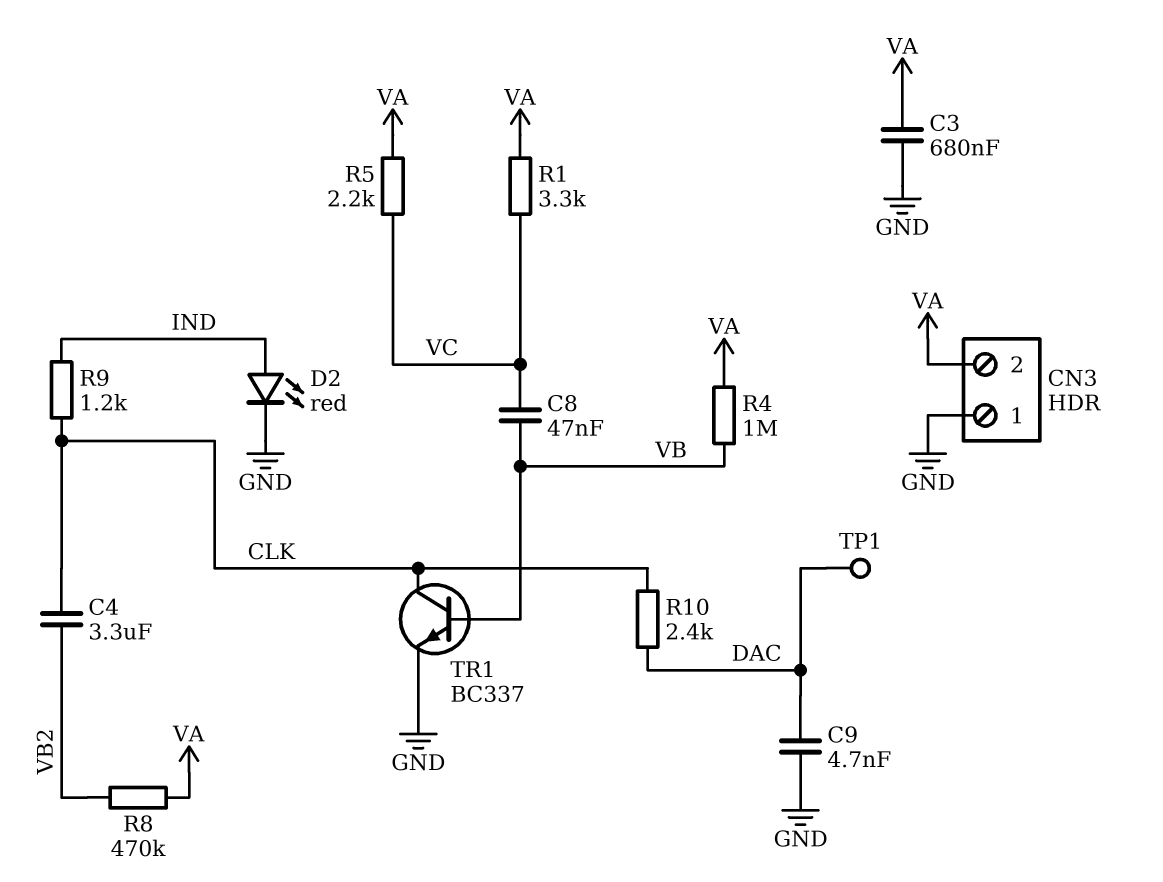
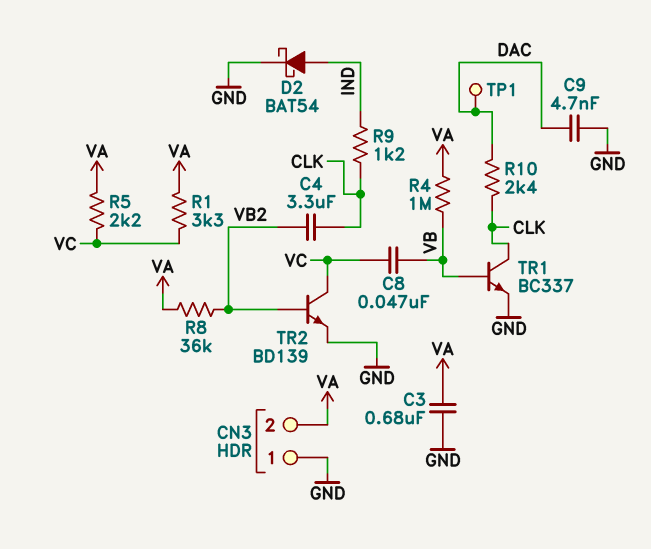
D2: LED red (A IND, K GND) -> schottky BAT54 (A IND, K GND)
R8: 470k (VA, VB2) -> 36k (VA, VB2)
TR2: none -> NPN BD139 (B VB2, C VC, E GND)

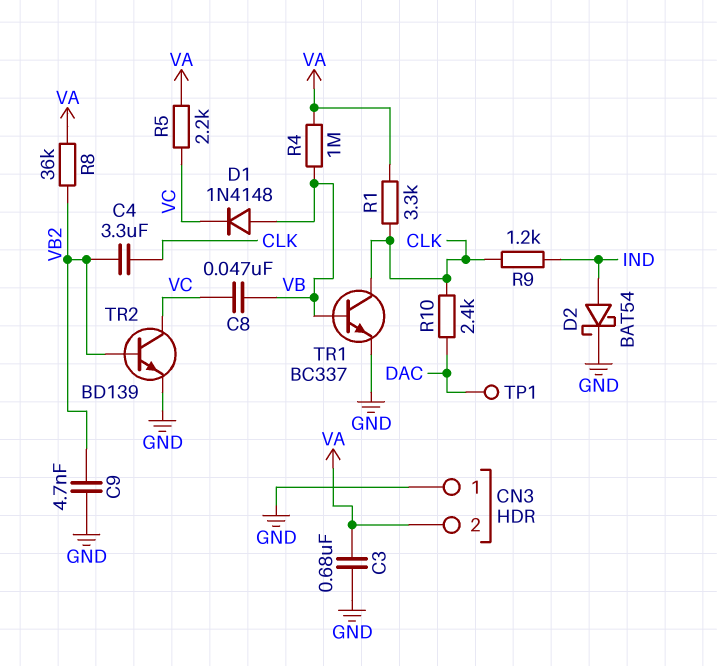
C9: 4.7nF (DAC, GND) -> 4.7nF (GND, VB2)
D1: none -> diode 1N4148 (A VB, K VC)
R1: 3.3k (VA, VC) -> 3.3k (CLK, VA)

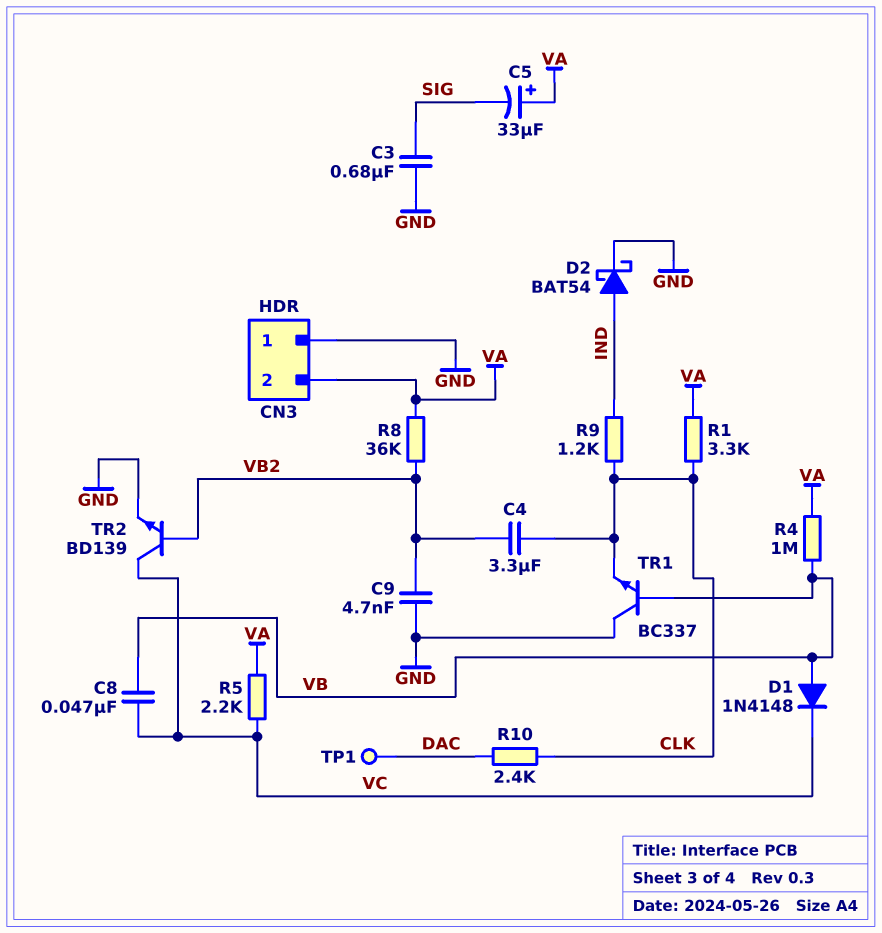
C3: 680nF (GND, VA) -> 680nF (GND, SIG)
C5: none -> 33uF (plus VA, minus SIG)
TR1: NPN BC337 (B VB, C CLK, E GND) -> NPN BC337 (B VB, C GND, E CLK)

